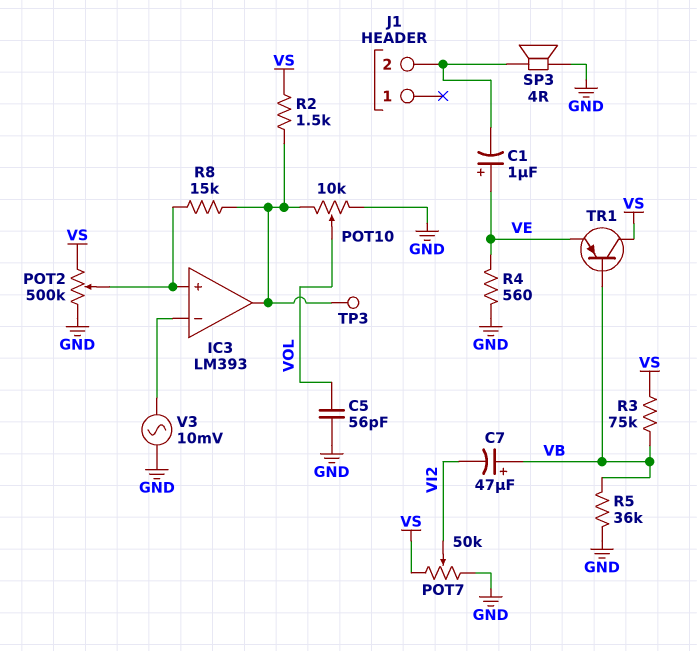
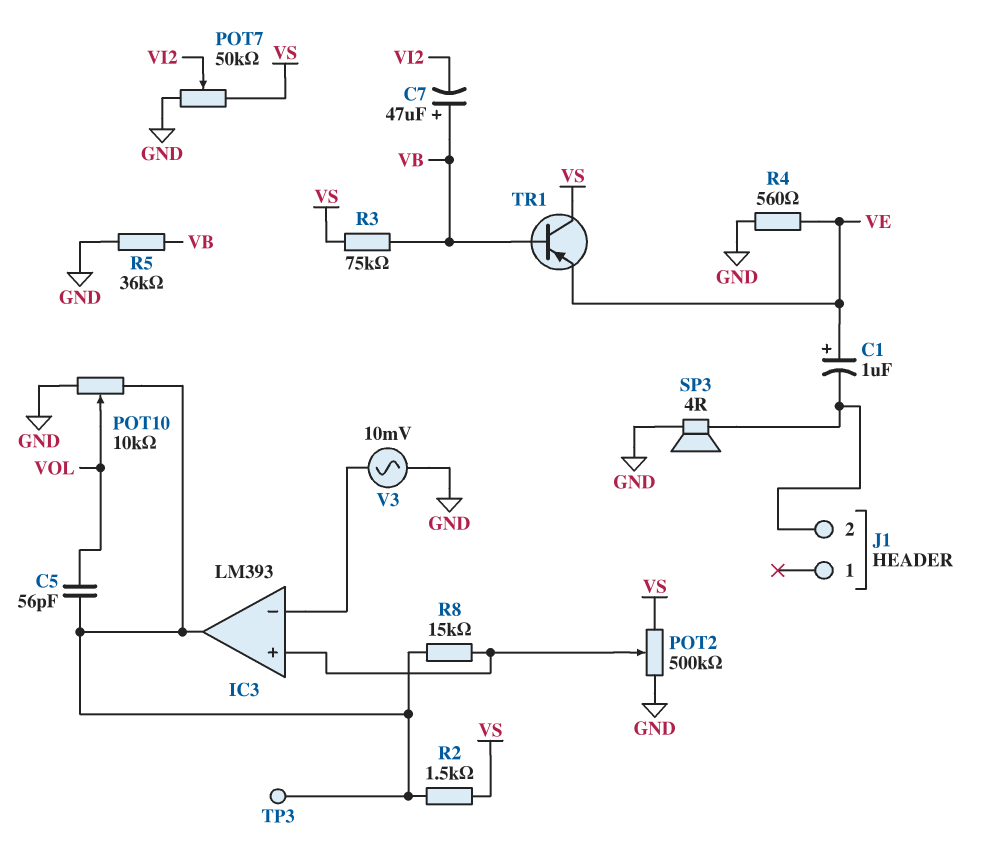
C5: 56pF (GND, VOL) -> 56pF (IC3/out, VOL)

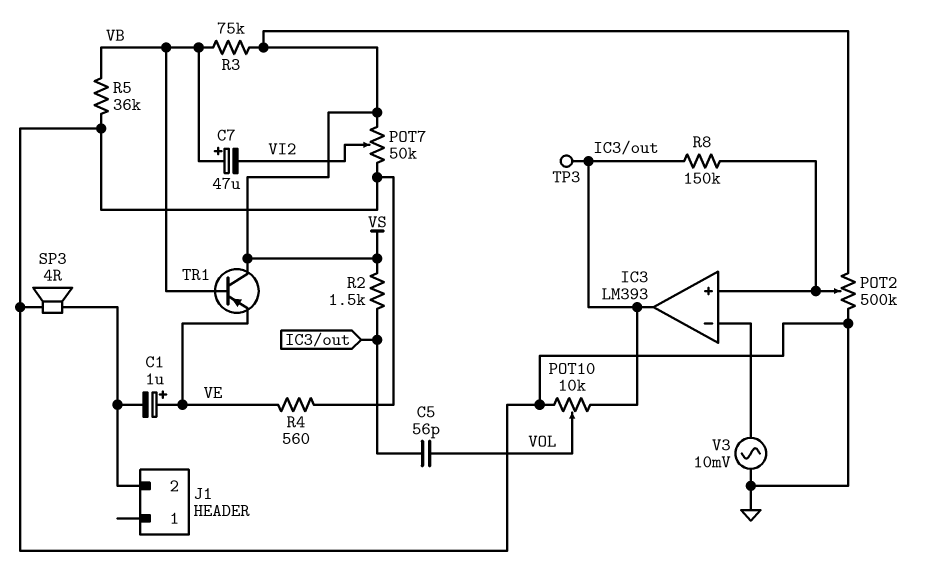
R8: 15k (IC3/in+, IC3/out) -> 150k (IC3/in+, IC3/out)

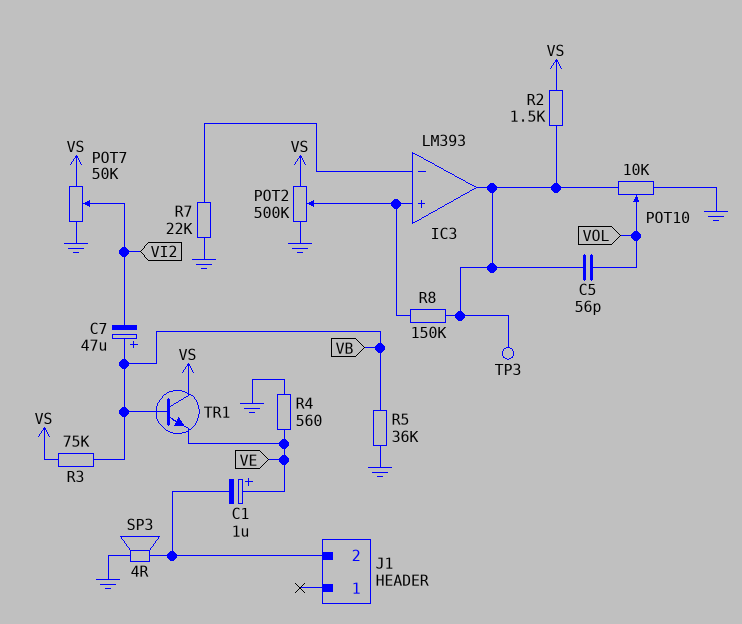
R7: none -> 22k (GND, IC3/in-)
TR1: PNP (B VB, C VS, E VE) -> NPN (B VB, C VS, E VE)
V3: AC 10mV (GND, IC3/in-) -> none

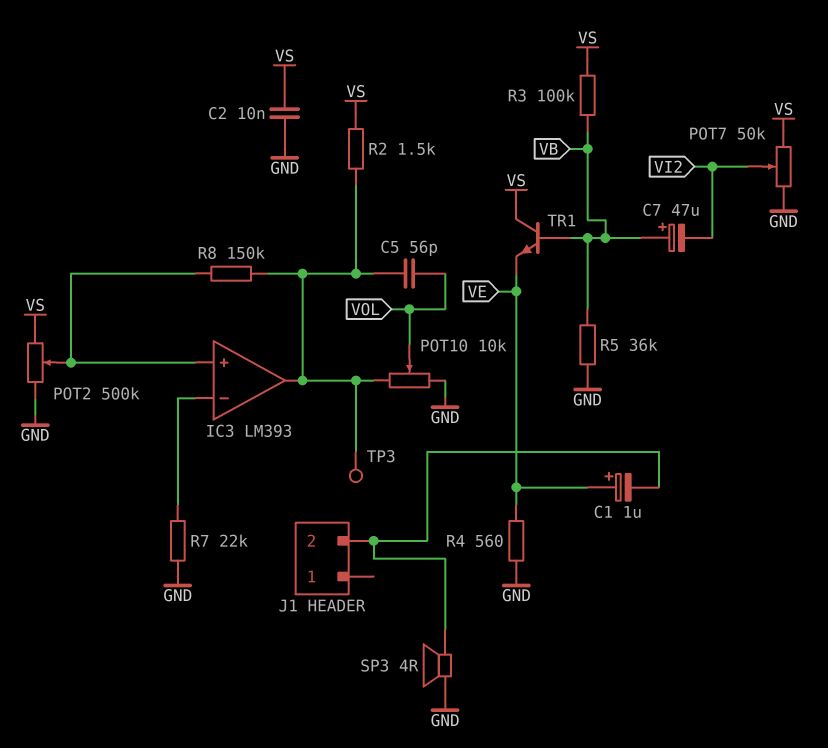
C2: none -> 10nF (GND, VS)
R3: 75k (VB, VS) -> 100k (VB, VS)

